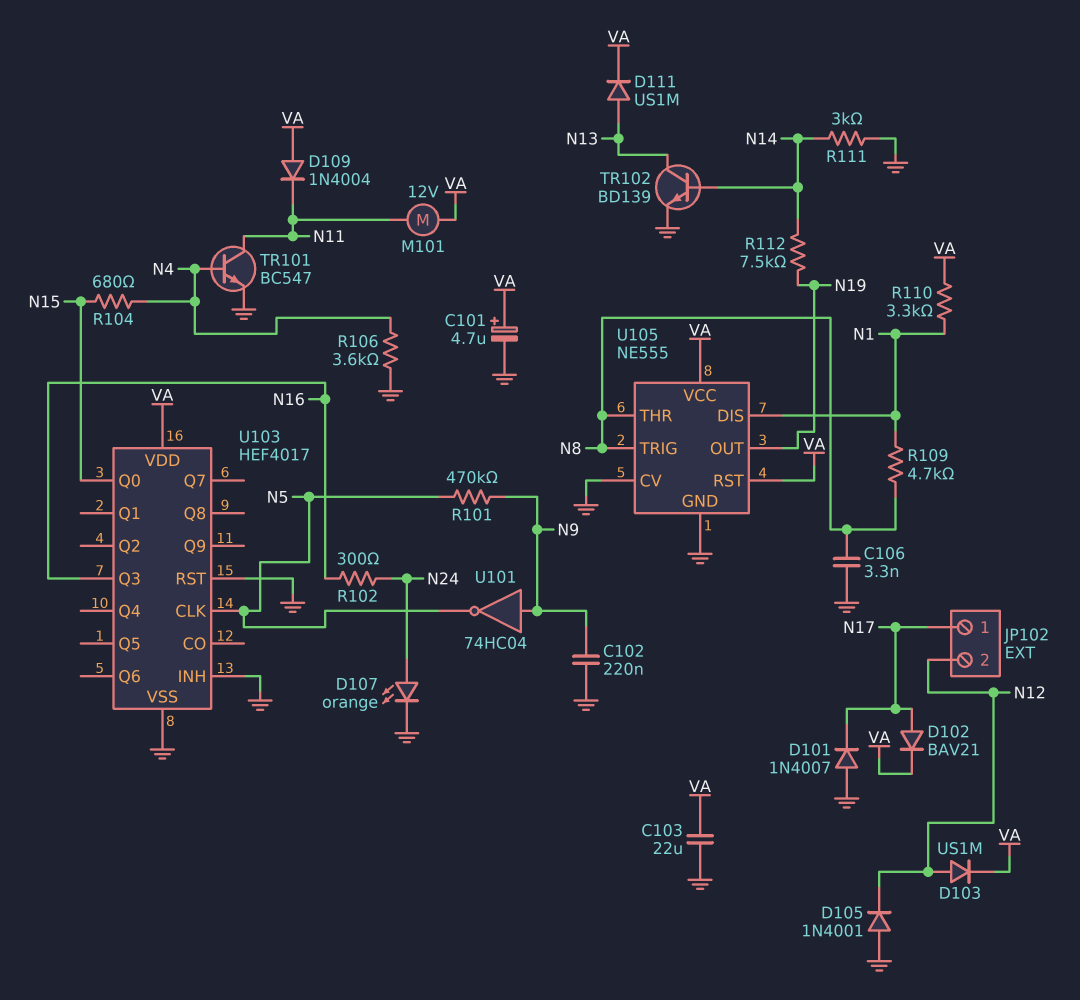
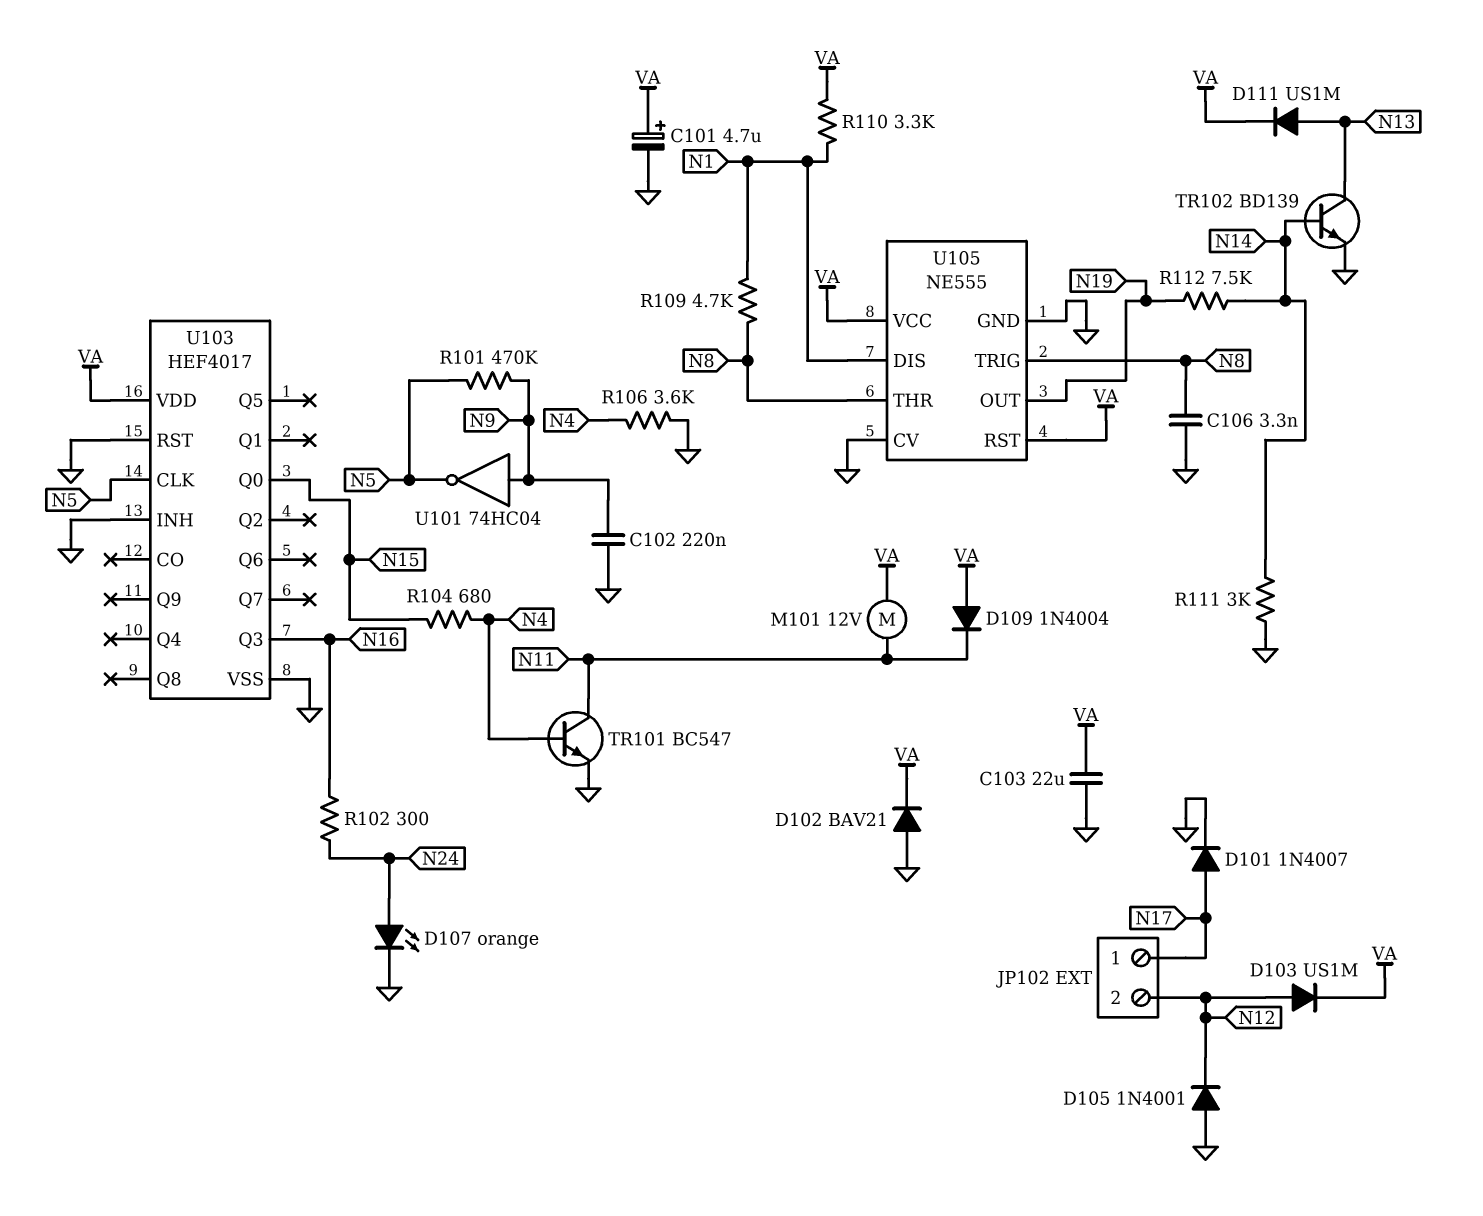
D101: diode 1N4007 (A GND, K N17) -> diode 1N4007 (A N17, K GND)
D102: diode BAV21 (A N17, K VA) -> diode BAV21 (A GND, K VA)

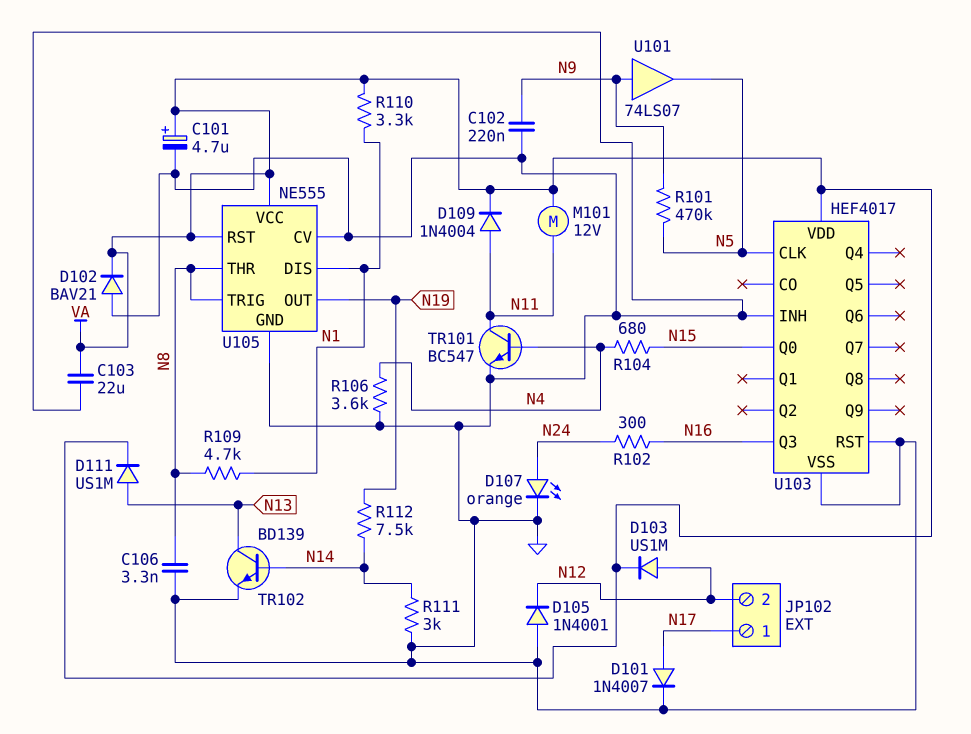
D109: diode 1N4004 (A VA, K N11) -> diode 1N4004 (A N11, K VA)
U101: NOT 74HC04 (in N9, out N5) -> buffer 74LS07 (in N9, out N5)

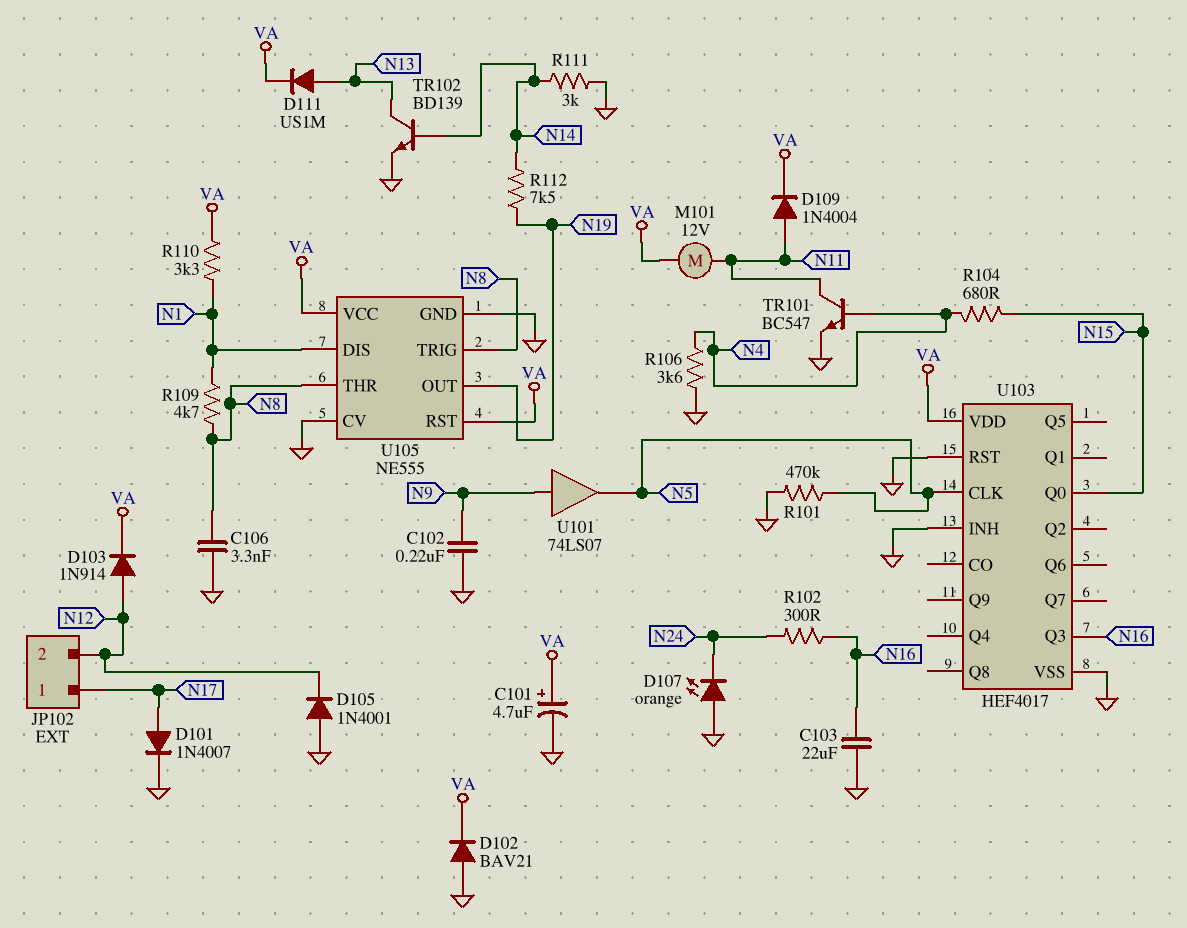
C103: 22uF (GND, VA) -> 22uF (GND, N16)
D103: diode US1M (A N12, K VA) -> diode 1N914 (A N12, K VA)
D107: LED orange (A N24, K GND) -> LED orange (A GND, K N24)
R101: 470k (N5, N9) -> 470k (GND, N5)

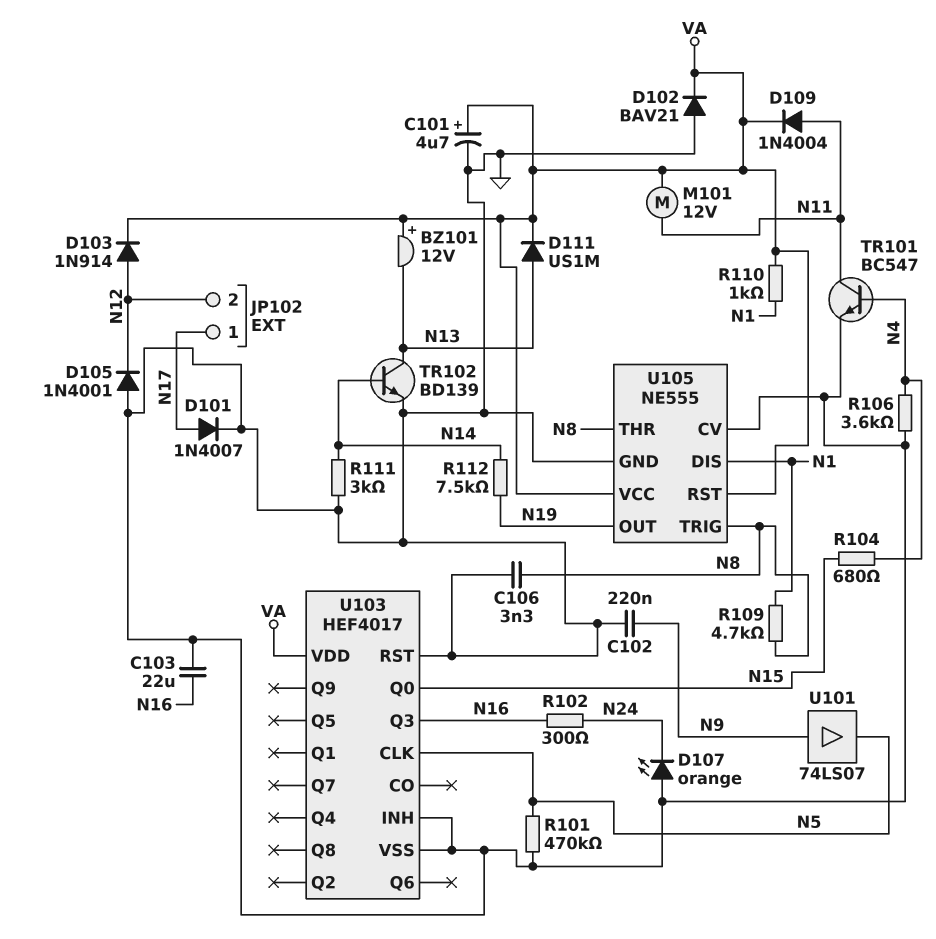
BZ101: none -> buzzer 12V (plus VA, minus N13)
R110: 3.3k (N1, VA) -> 1k (N1, VA)

